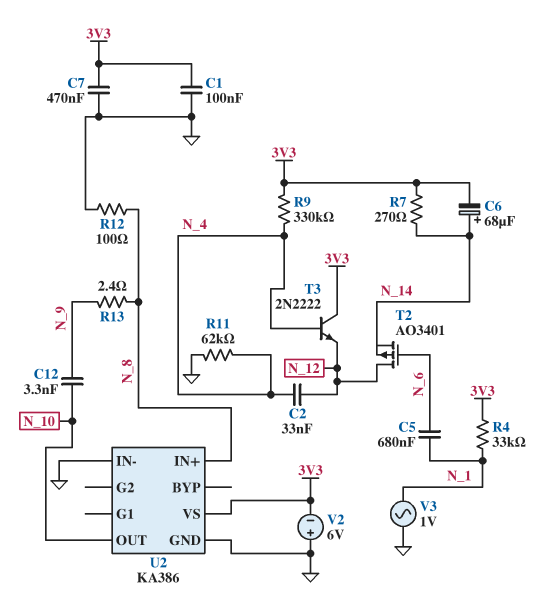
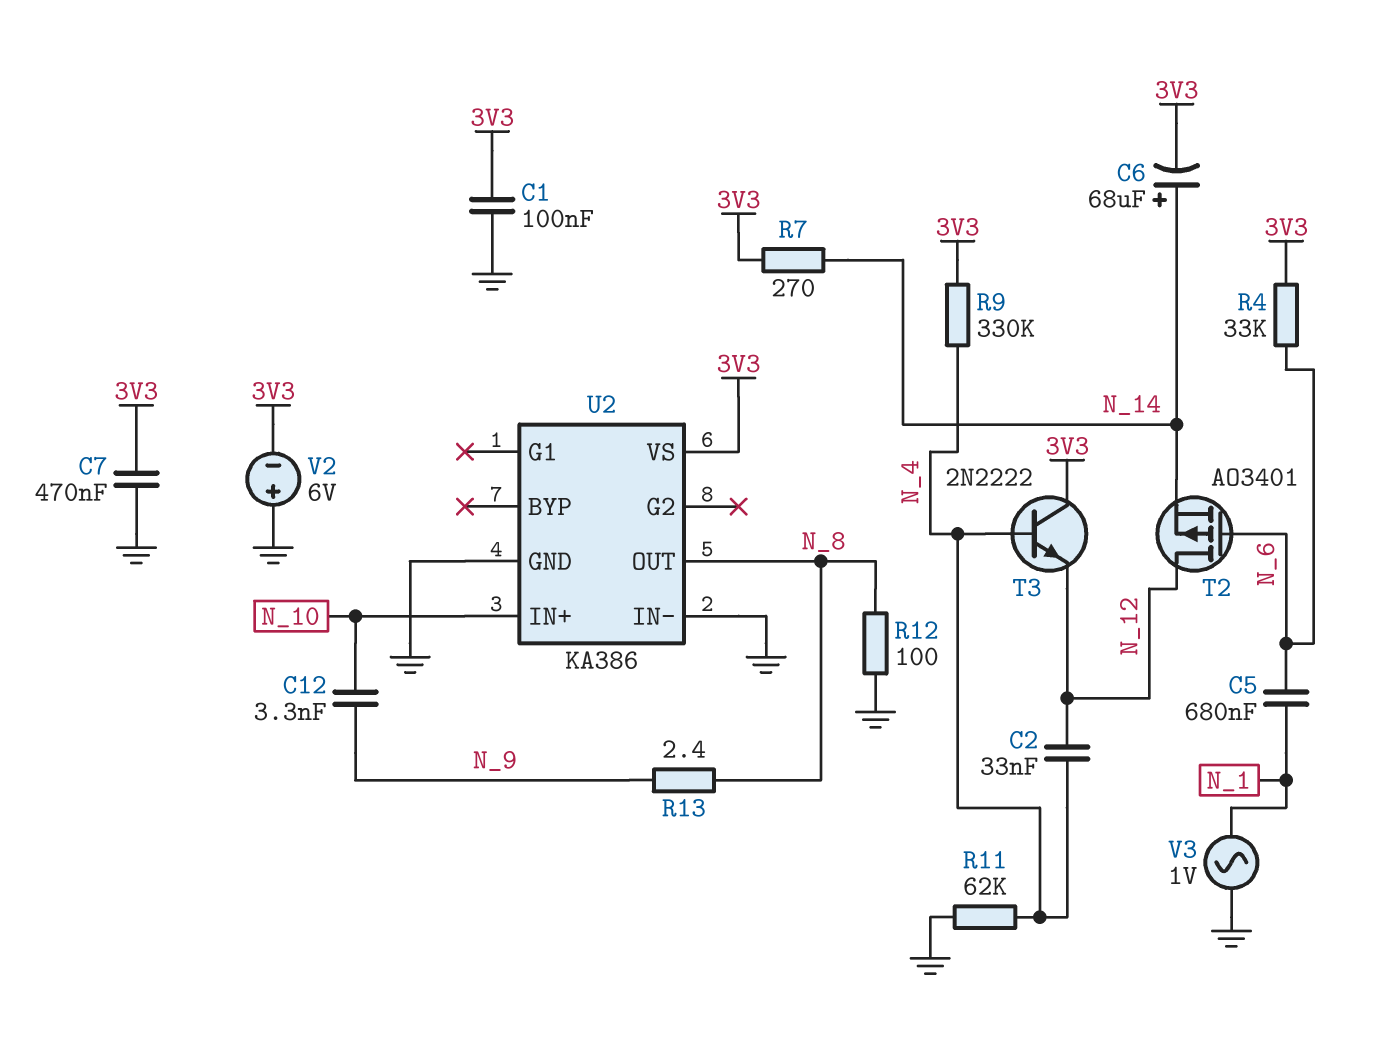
R4: 33k (3V3, N_1) -> 33k (3V3, N_6)
U2 pin IN+: N_8 -> N_10
U2 pin OUT: N_10 -> N_8

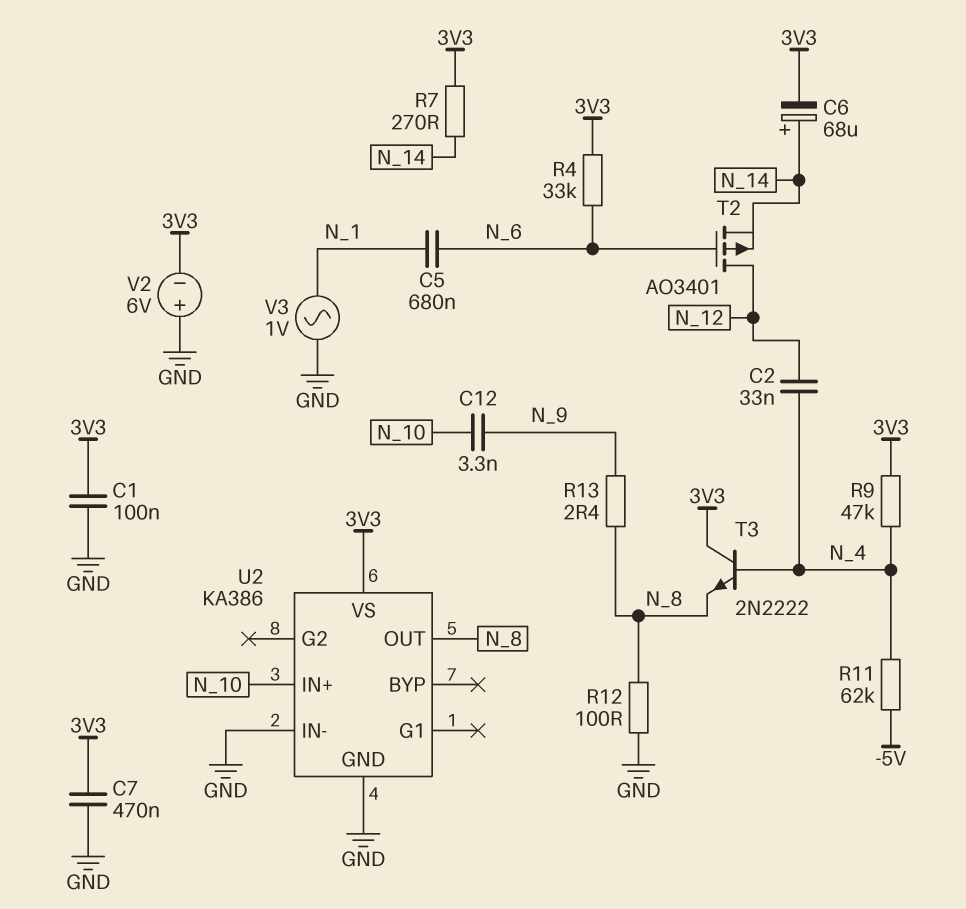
R9: 330k (3V3, N_4) -> 47k (3V3, N_4)
R11: 62k (GND, N_4) -> 62k (-5V, N_4)
T3: NPN 2N2222 (B N_4, C 3V3, E N_12) -> NPN 2N2222 (B N_4, C 3V3, E N_8)

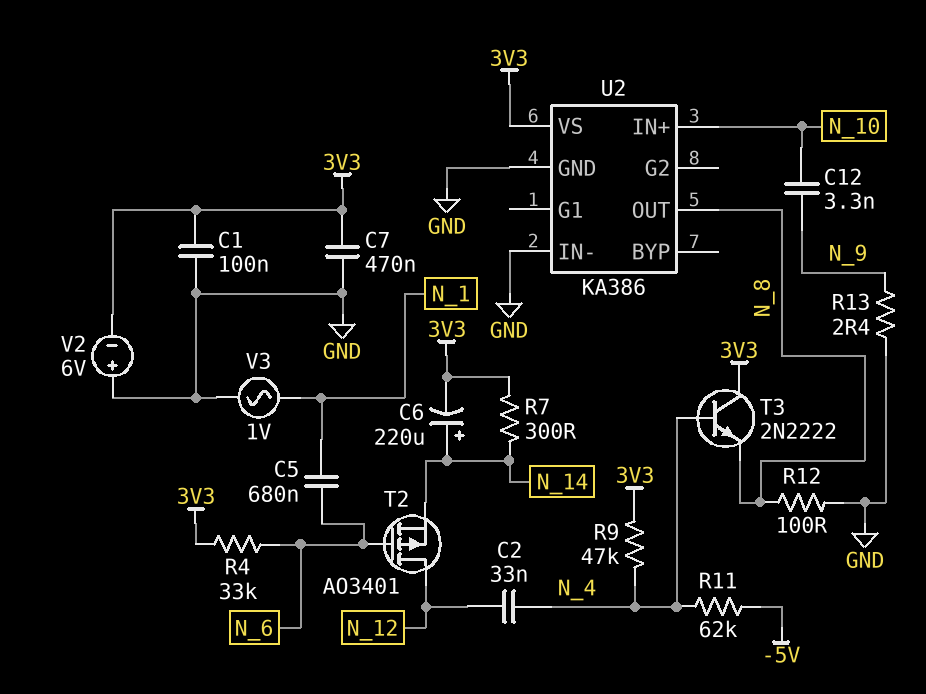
C6: 68uF (plus N_14, minus 3V3) -> 220uF (plus N_14, minus 3V3)
R7: 270 (3V3, N_14) -> 300 (3V3, N_14)
R13: 2.4 (N_8, N_9) -> 2.4 (GND, N_9)

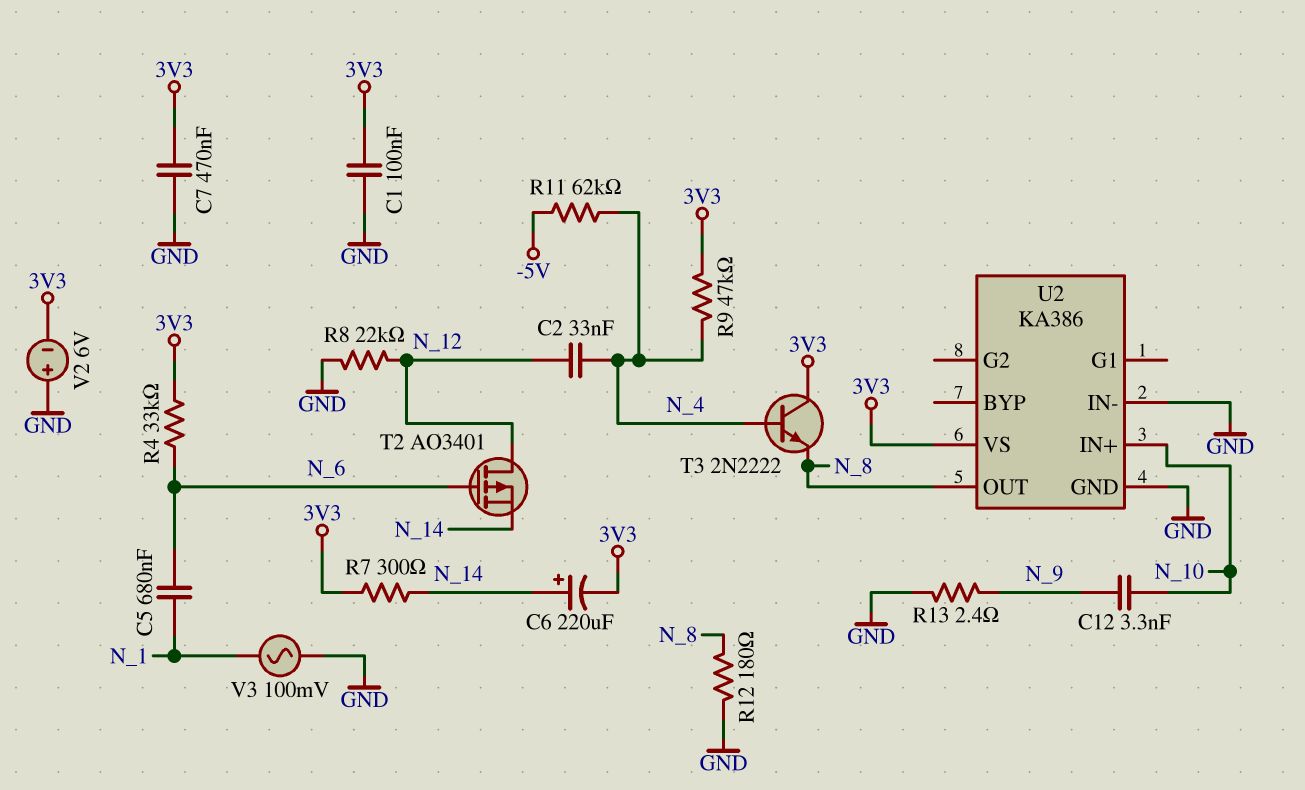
R8: none -> 22k (GND, N_12)
R12: 100 (GND, N_8) -> 180 (GND, N_8)
V3: AC 1V (GND, N_1) -> AC 100mV (GND, N_1)

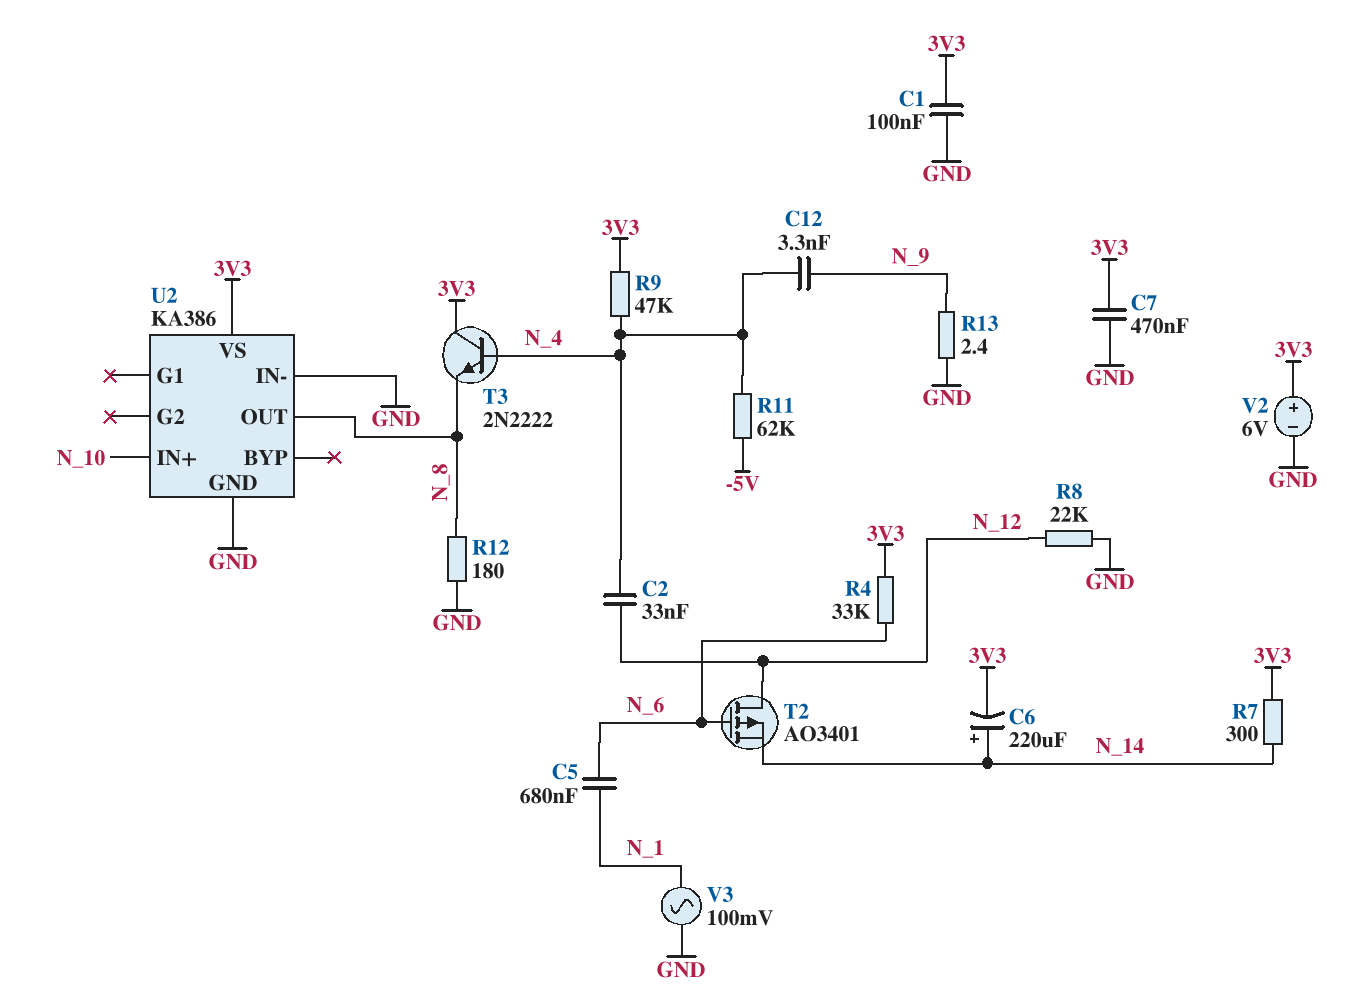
C12: 3.3nF (N_9, N_10) -> 3.3nF (N_4, N_9)
V2: 6V (plus GND, minus 3V3) -> 6V (plus 3V3, minus GND)

